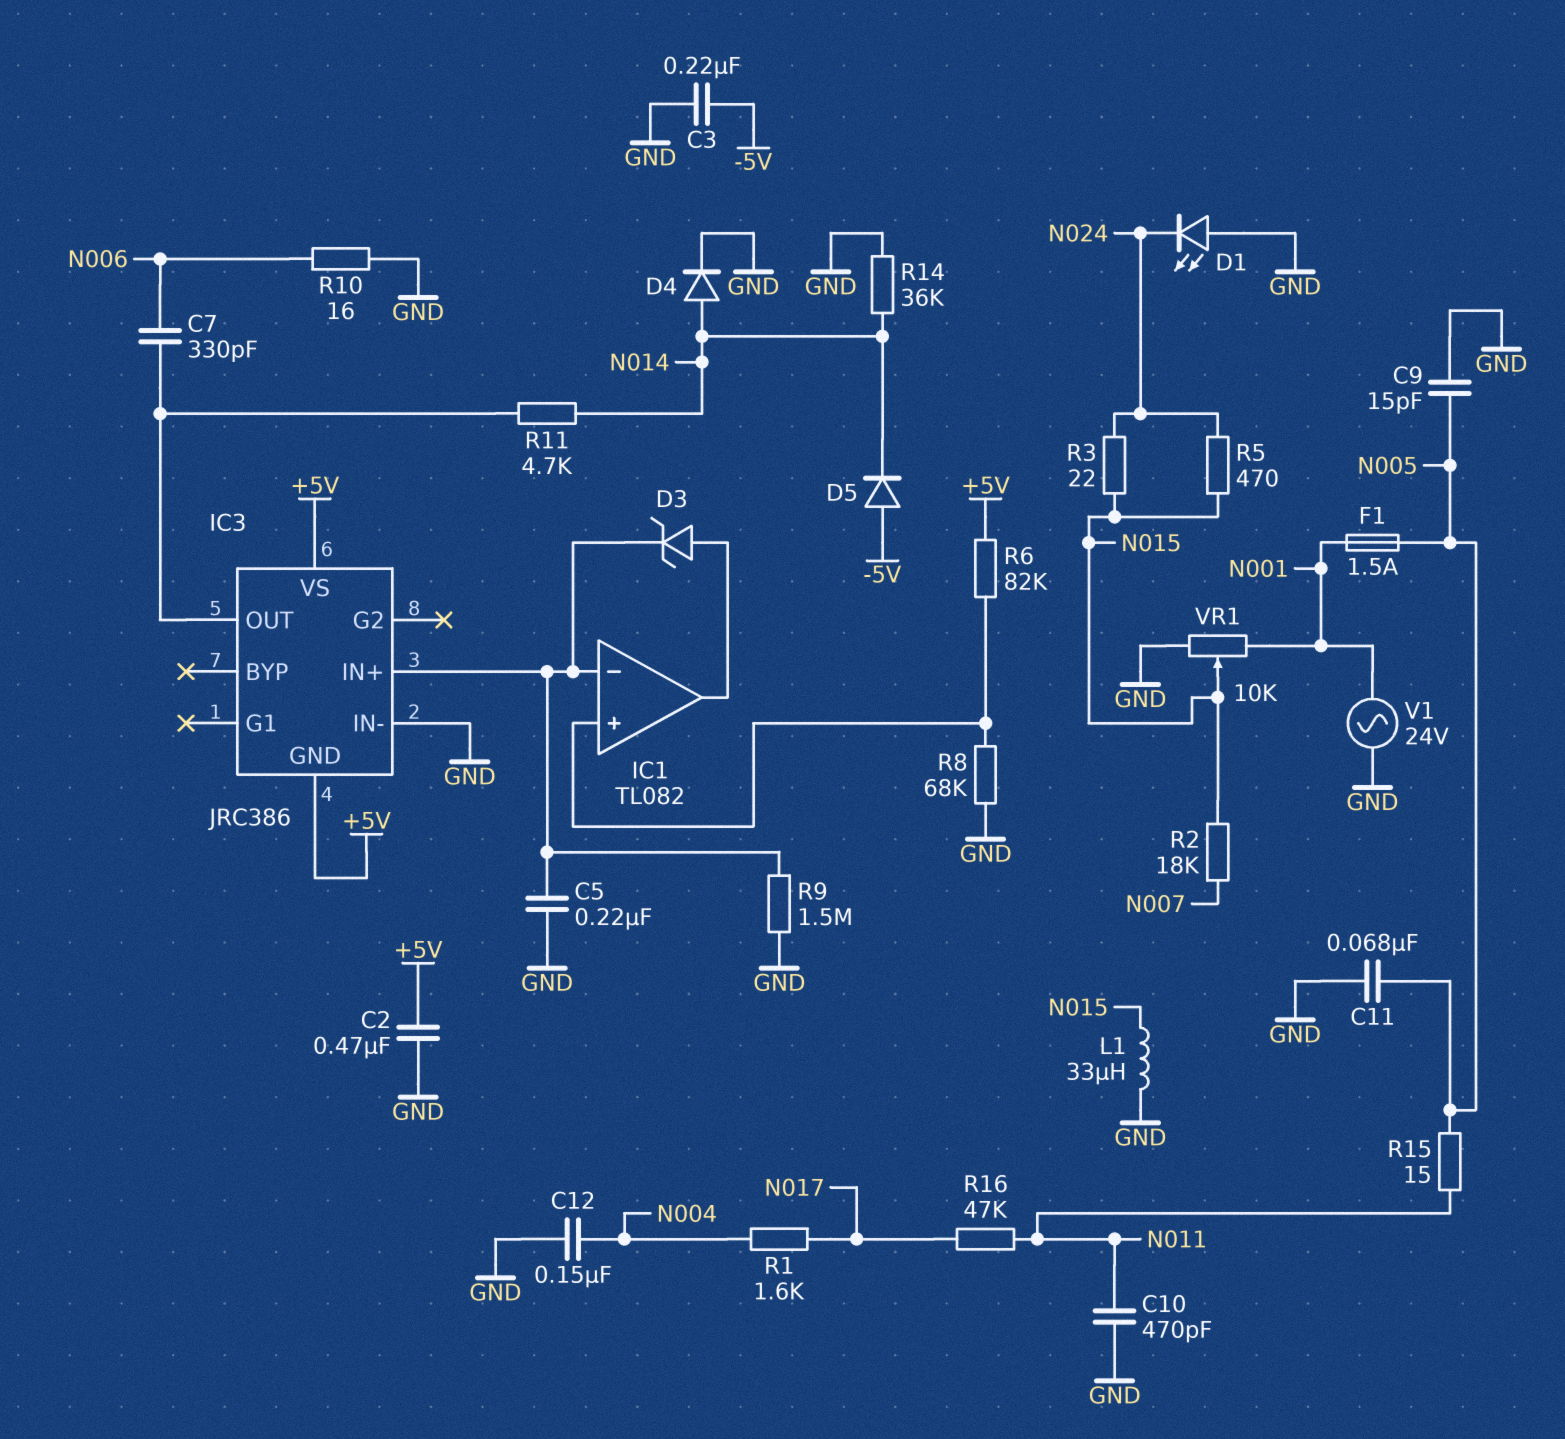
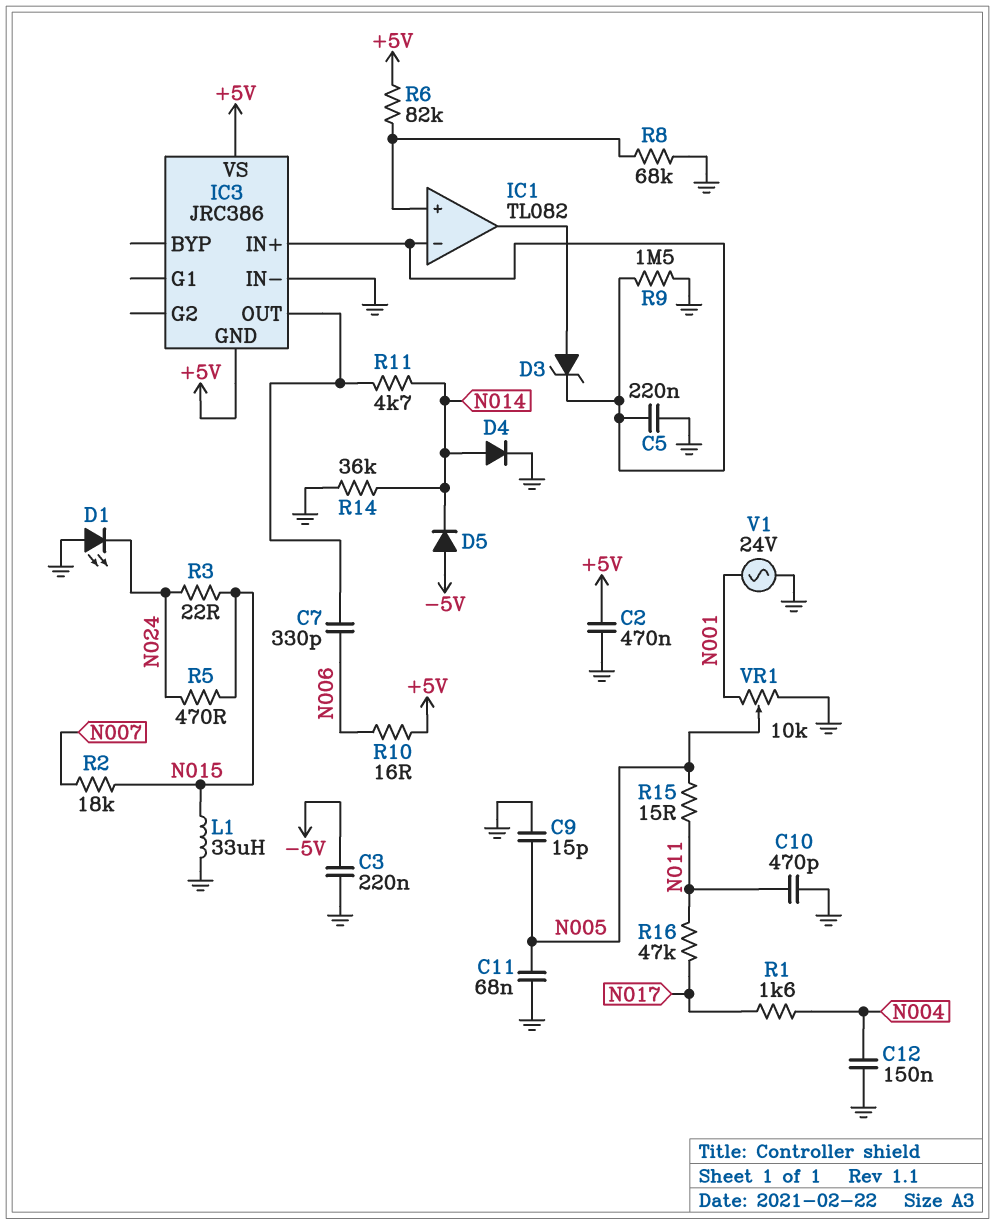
F1: 1.5A (N001, N005) -> none
R10: 16 (GND, N006) -> 16 (+5V, N006)
VR1: 10k (GND, N001, wiper N015) -> 10k (GND, N001, wiper N005)

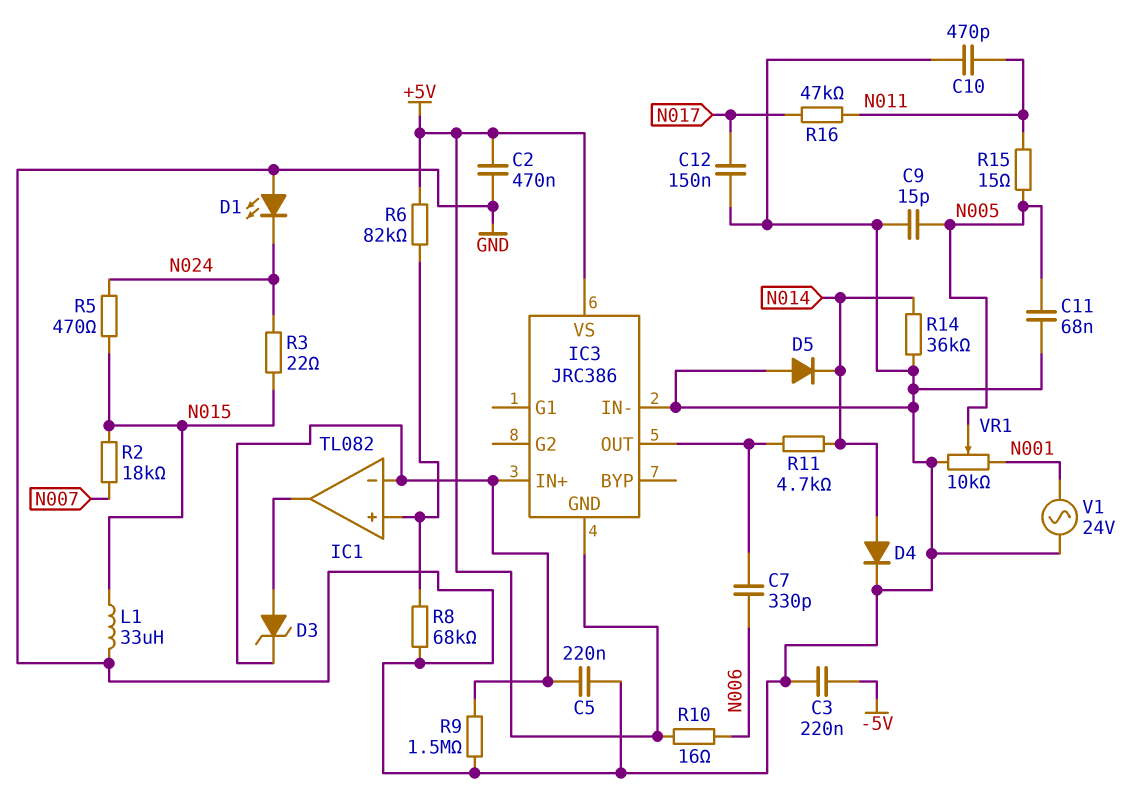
C12: 150nF (GND, N004) -> 150nF (GND, N017)
D5: diode (A -5V, K N014) -> diode (A GND, K N014)
R1: 1.6k (N004, N017) -> none

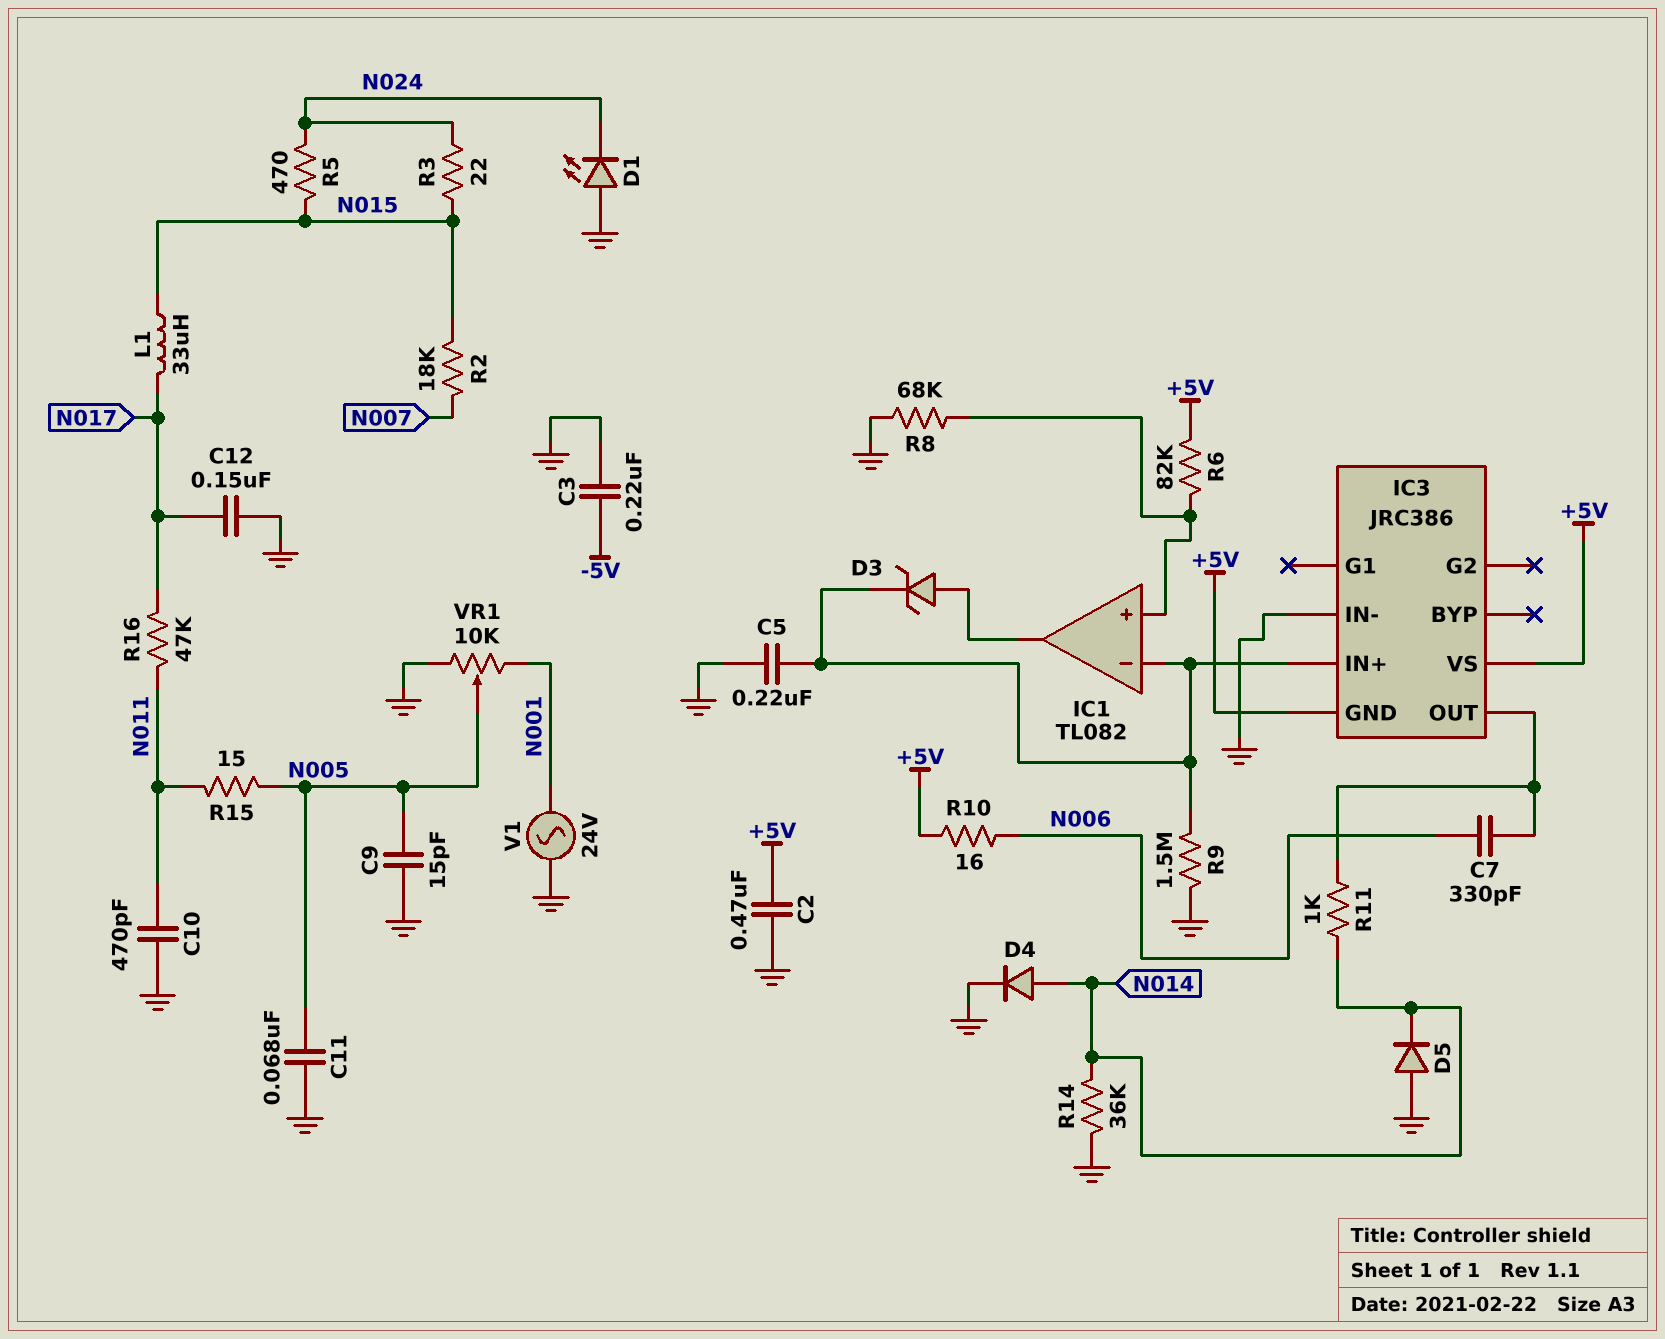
L1: 33uH (GND, N015) -> 33uH (N015, N017)
R11: 4.7k (IC3/OUT, N014) -> 1k (IC3/OUT, N014)

